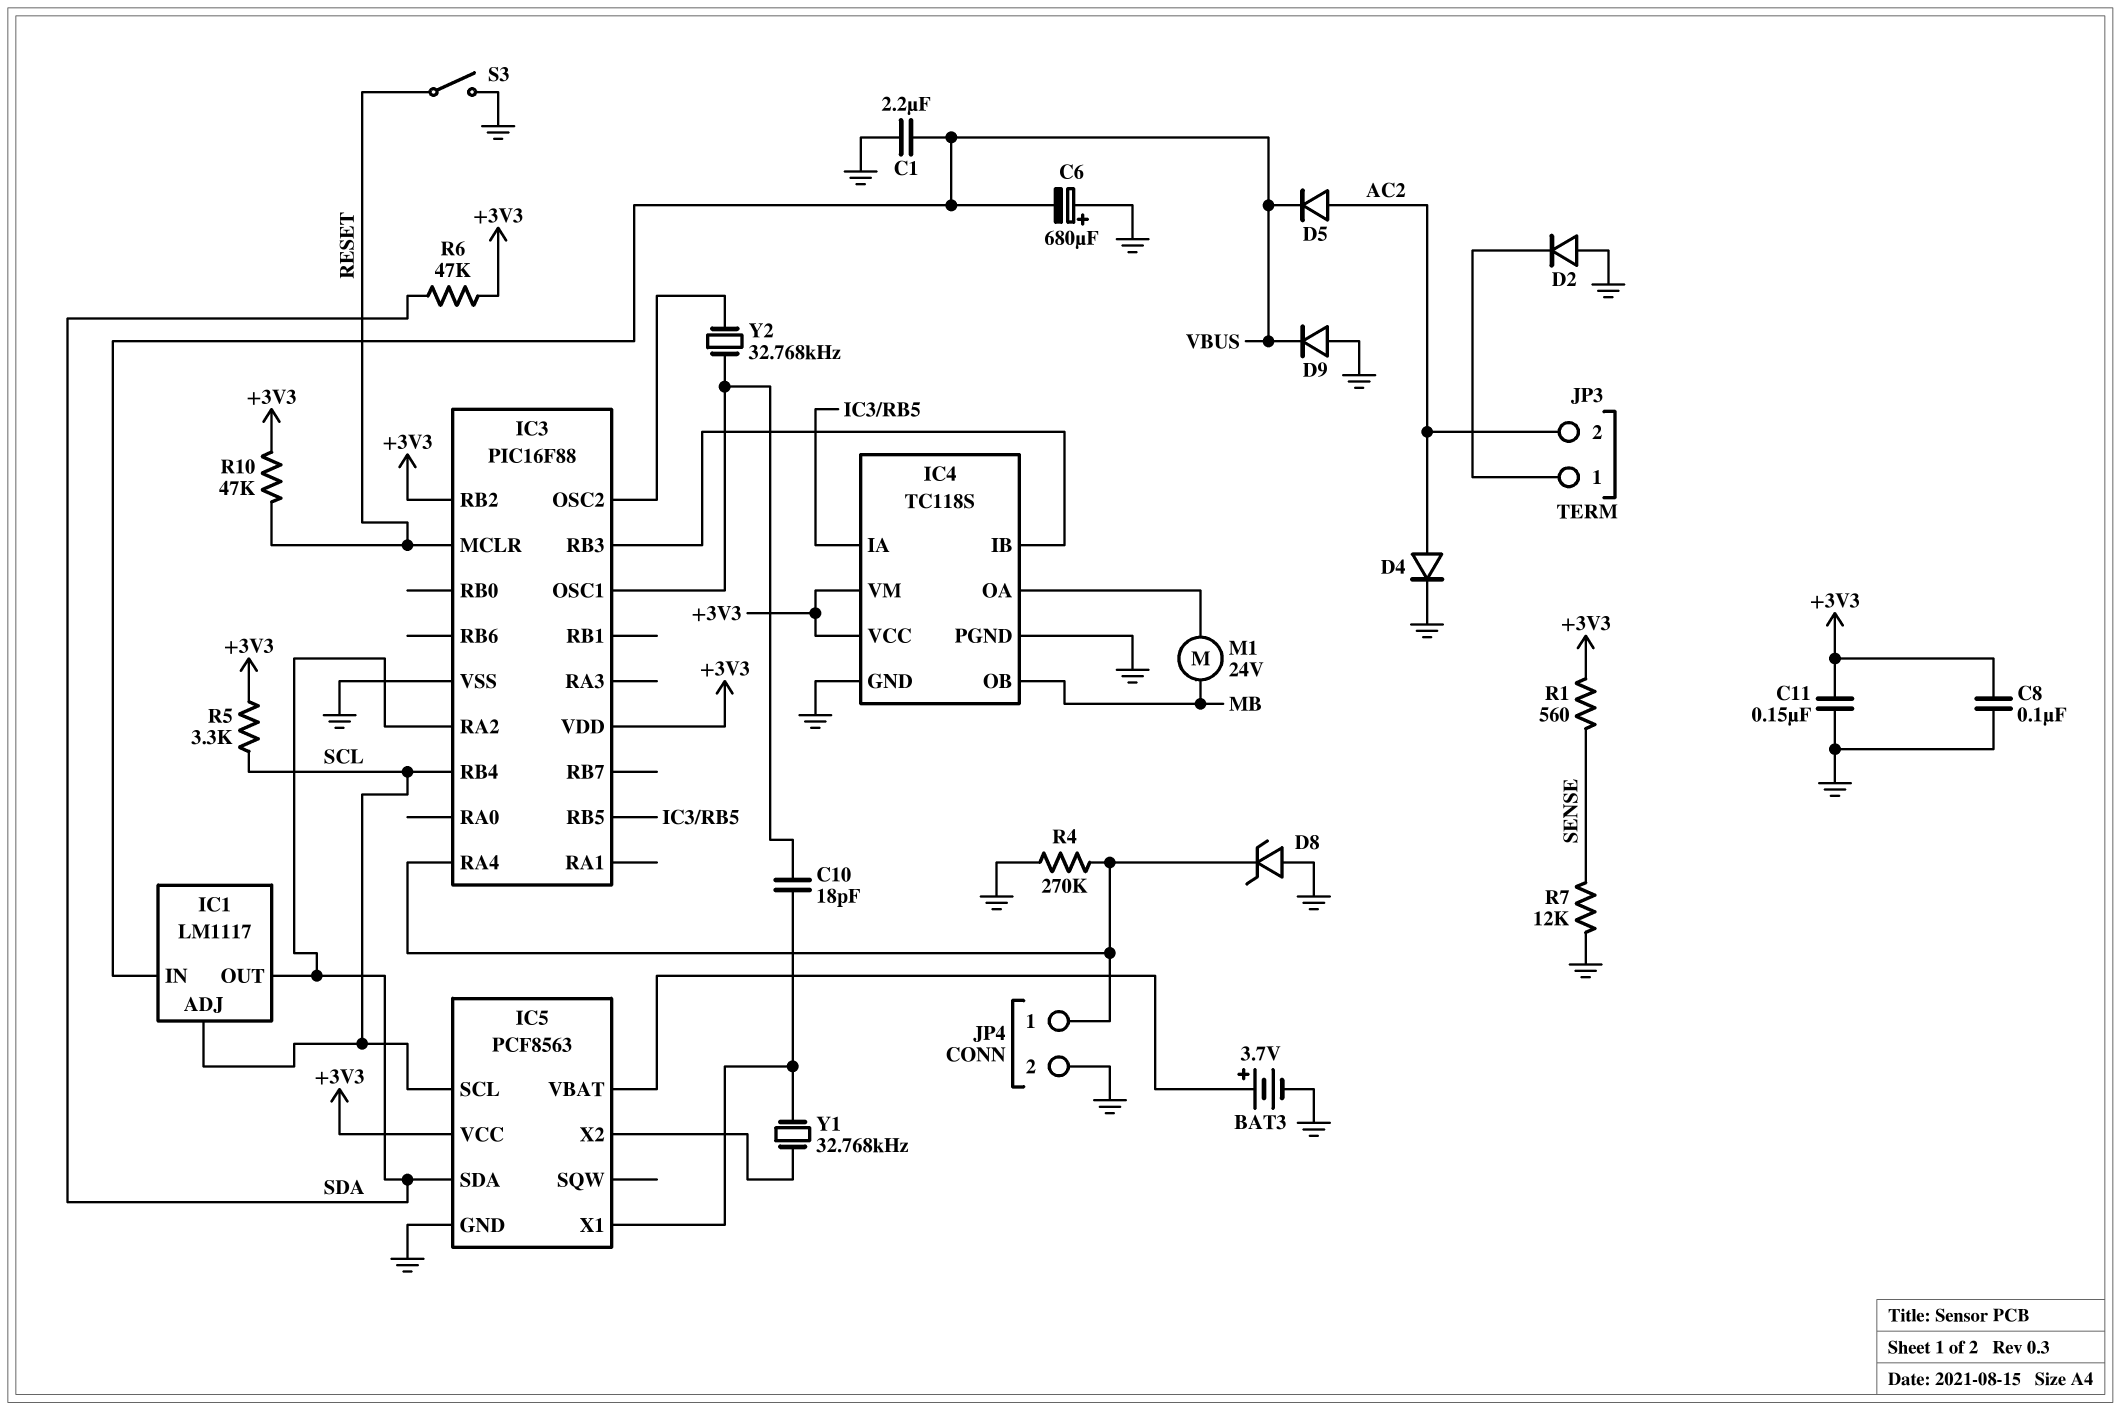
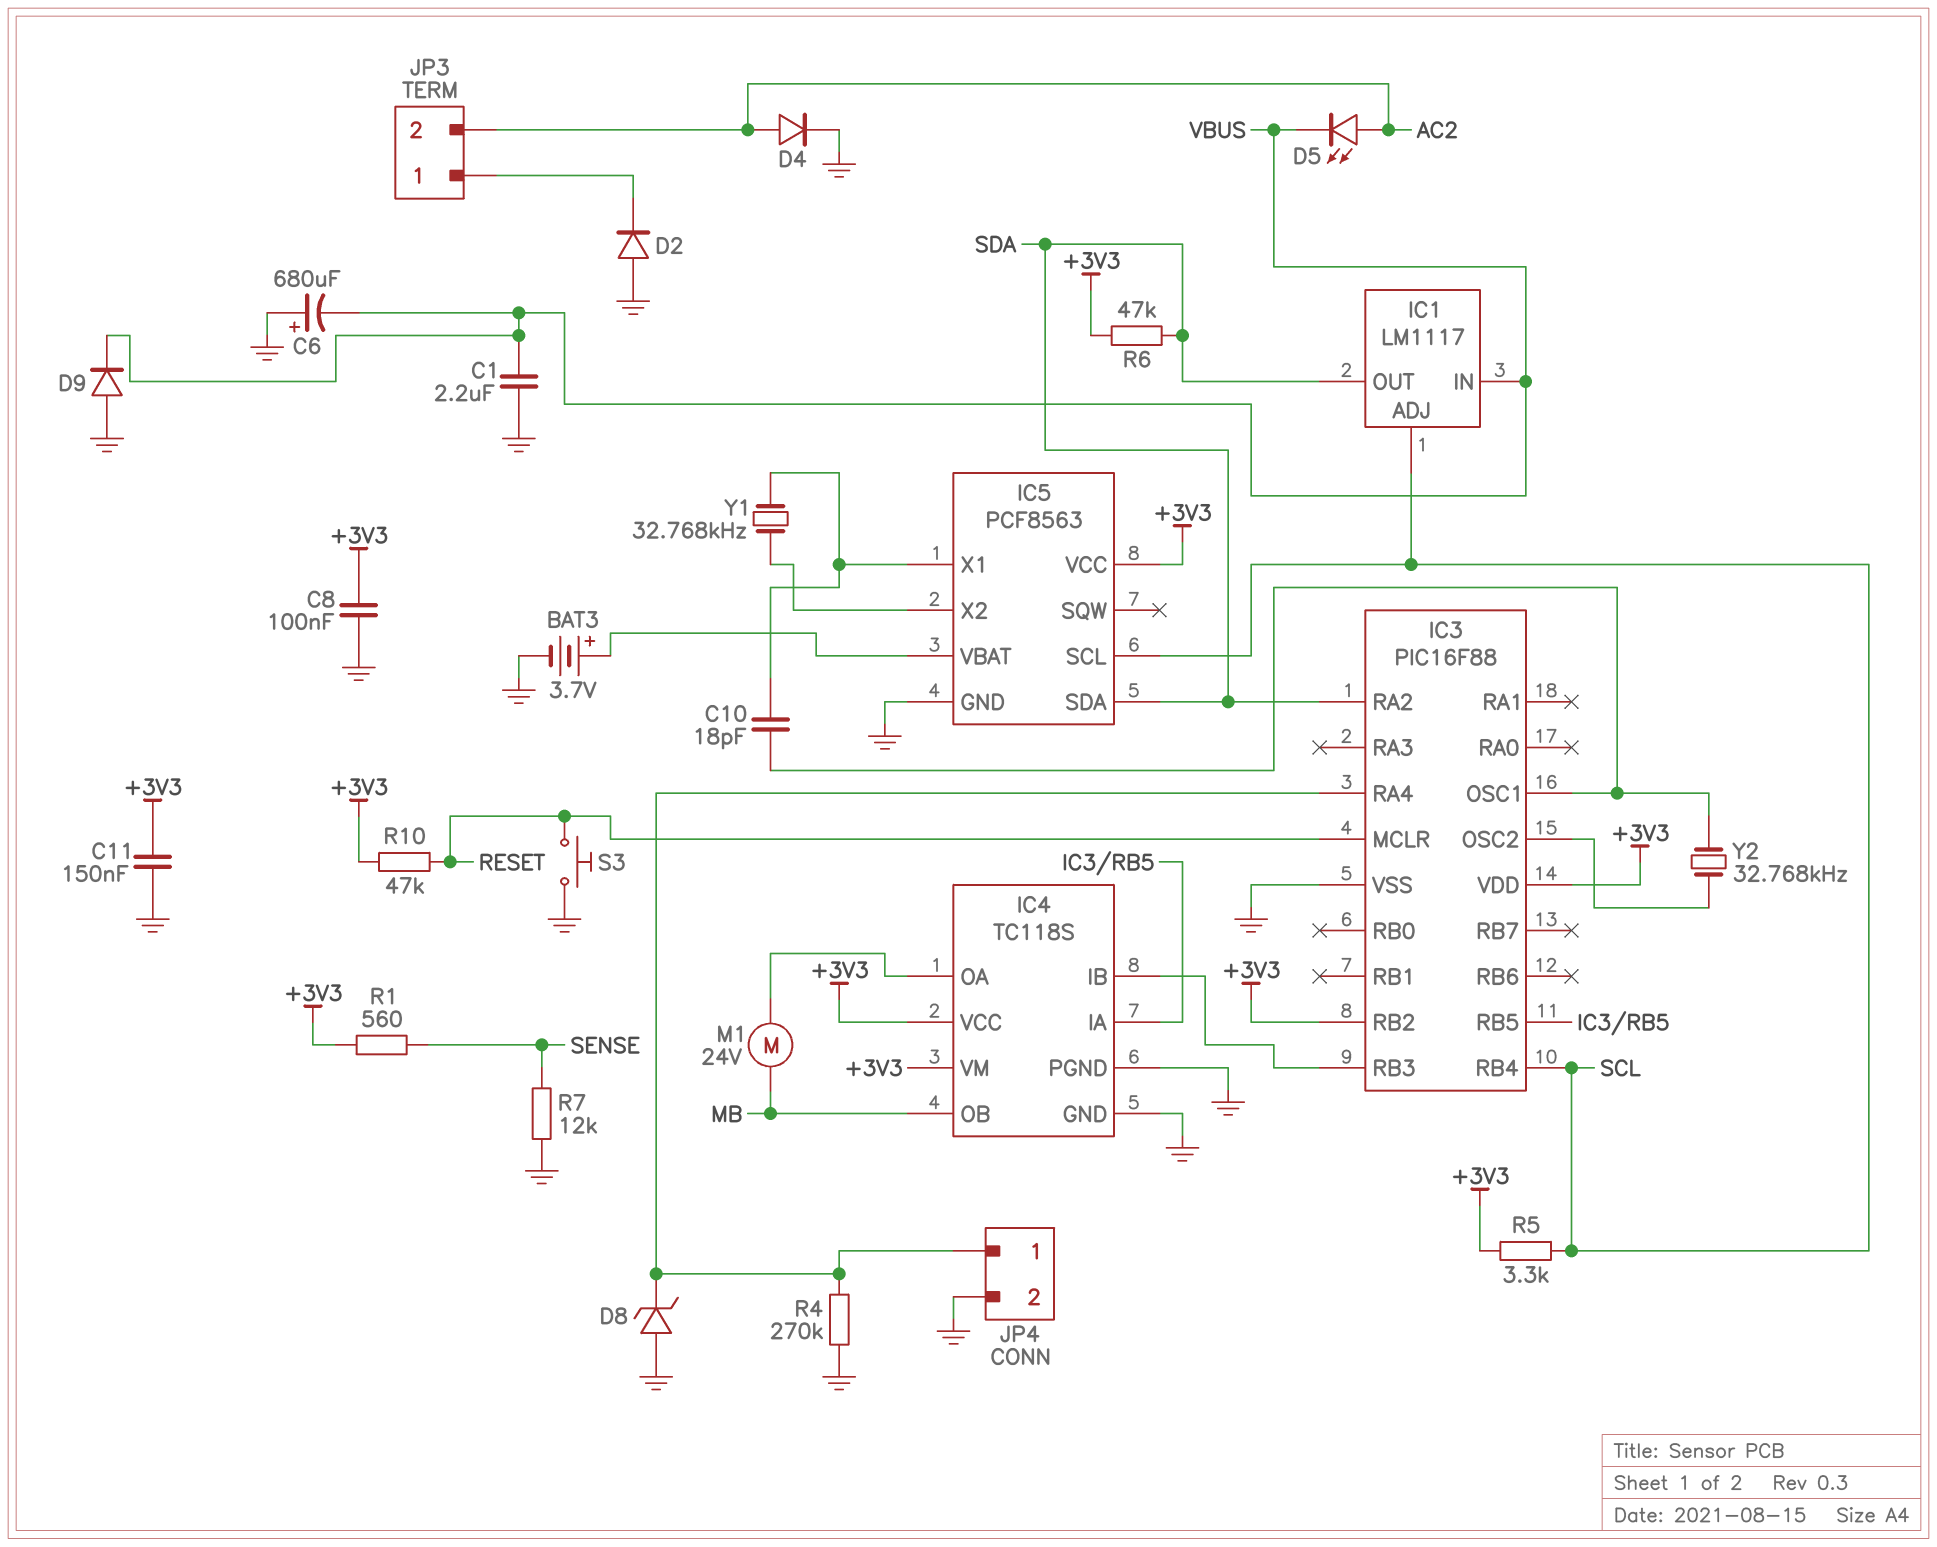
D5: diode (A AC2, K VBUS) -> LED (A AC2, K VBUS)
S3: switch (GND, RESET) -> button (GND, RESET)

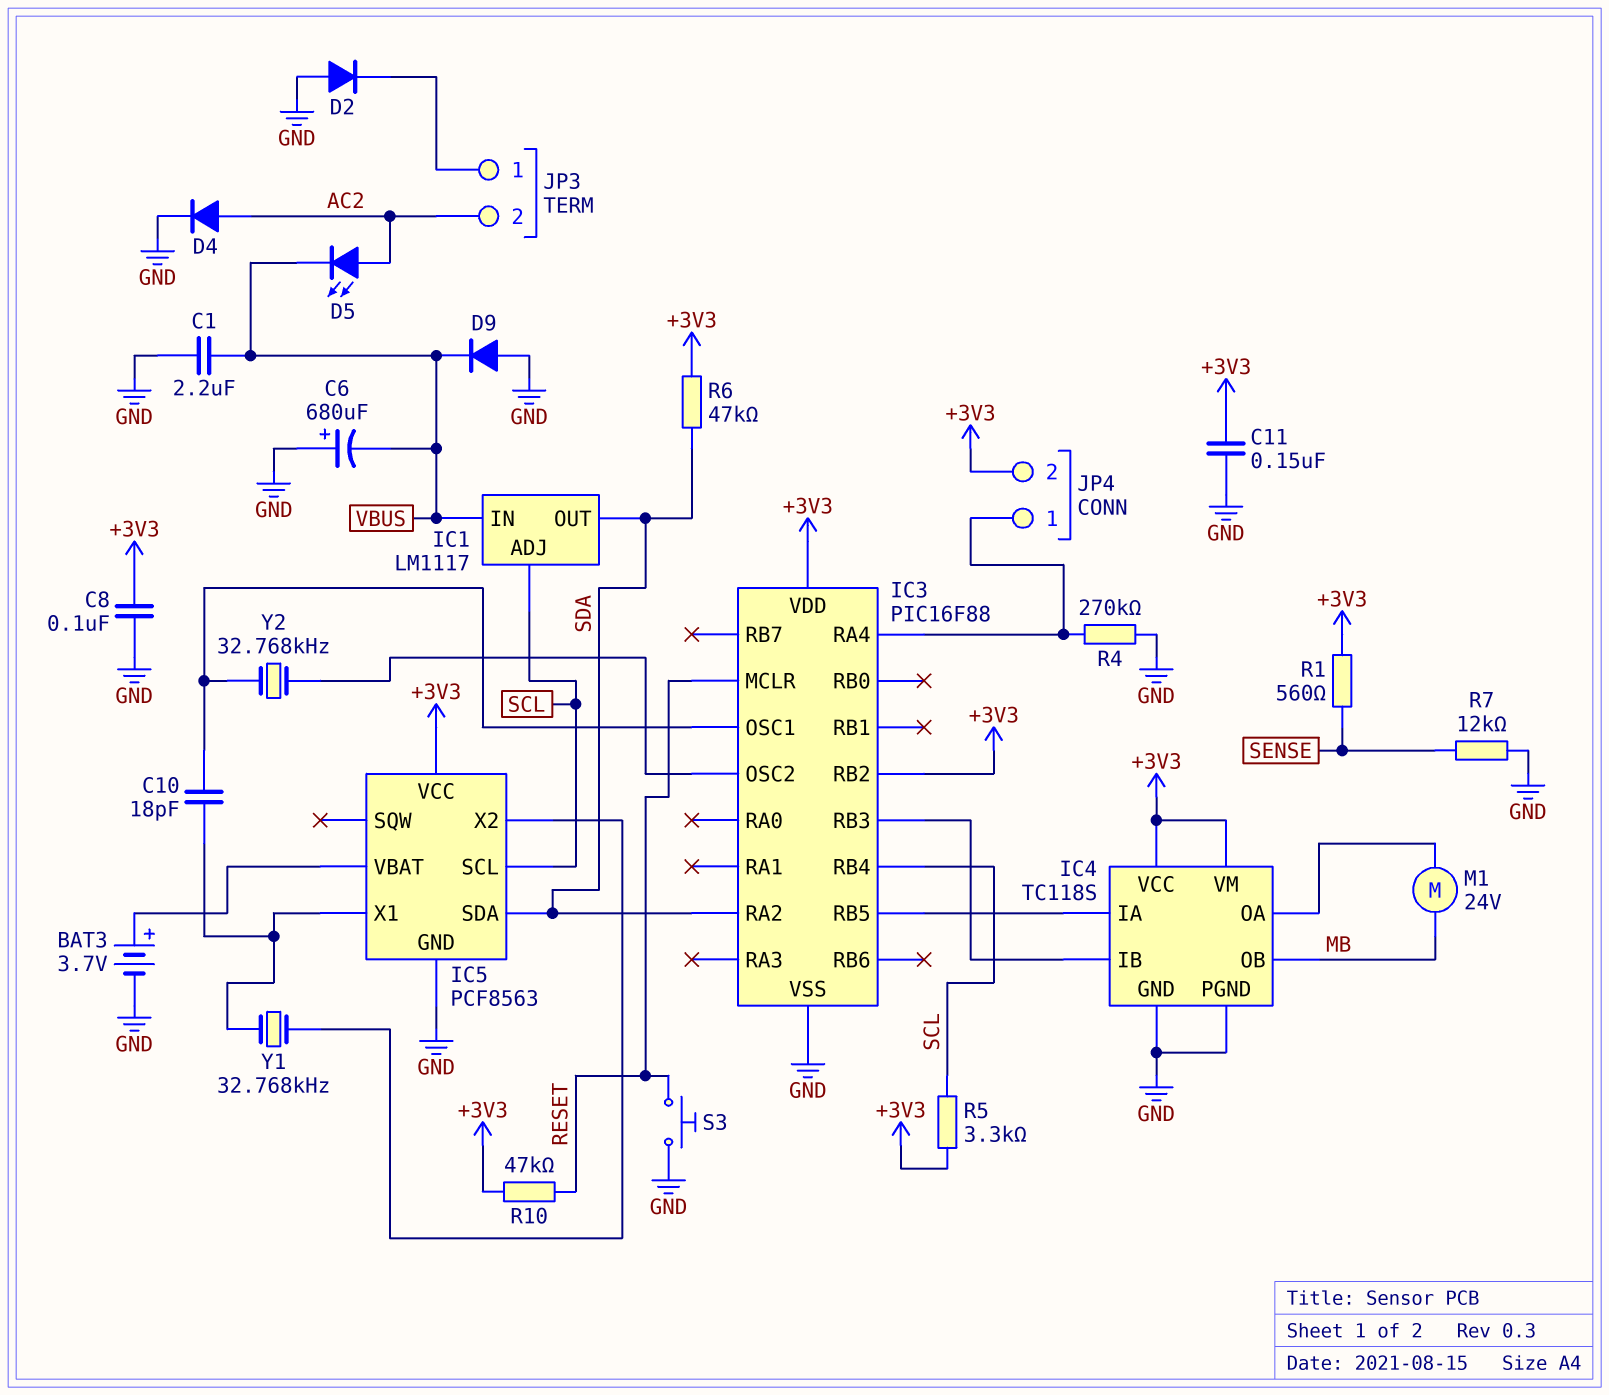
D8: zener (A GND, K IC3/RA4) -> none
JP4 pin 2: GND -> +3V3

